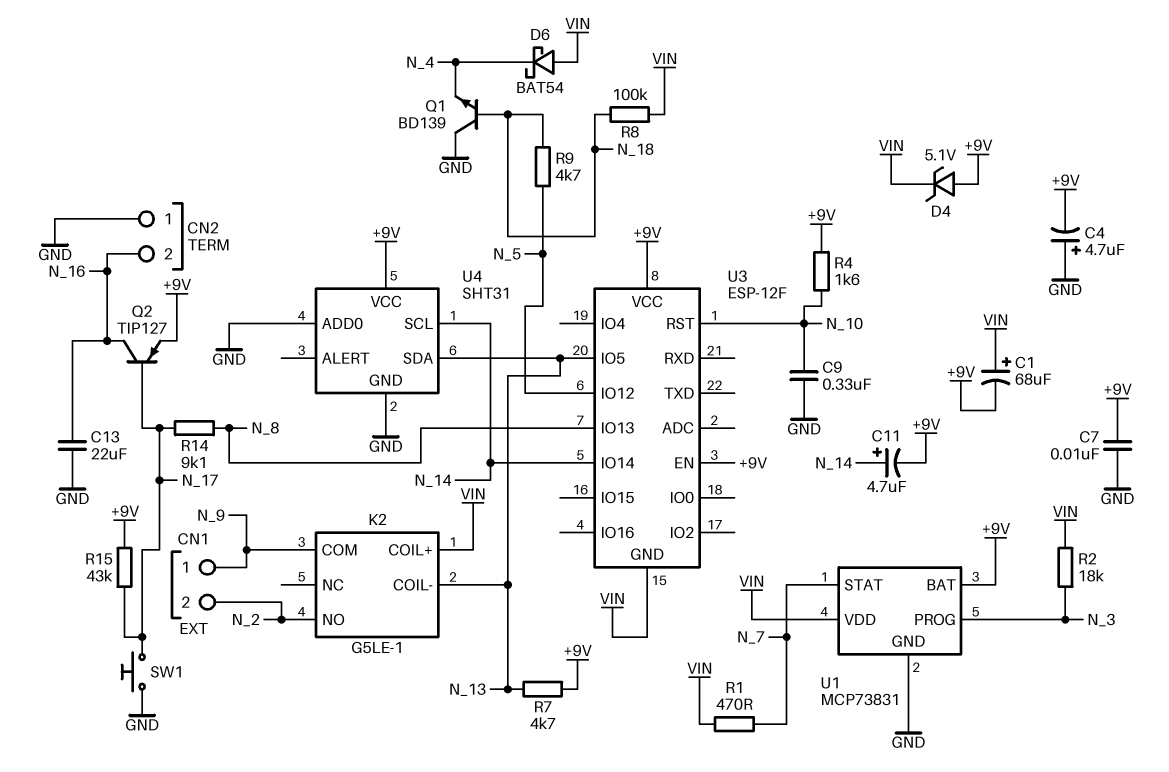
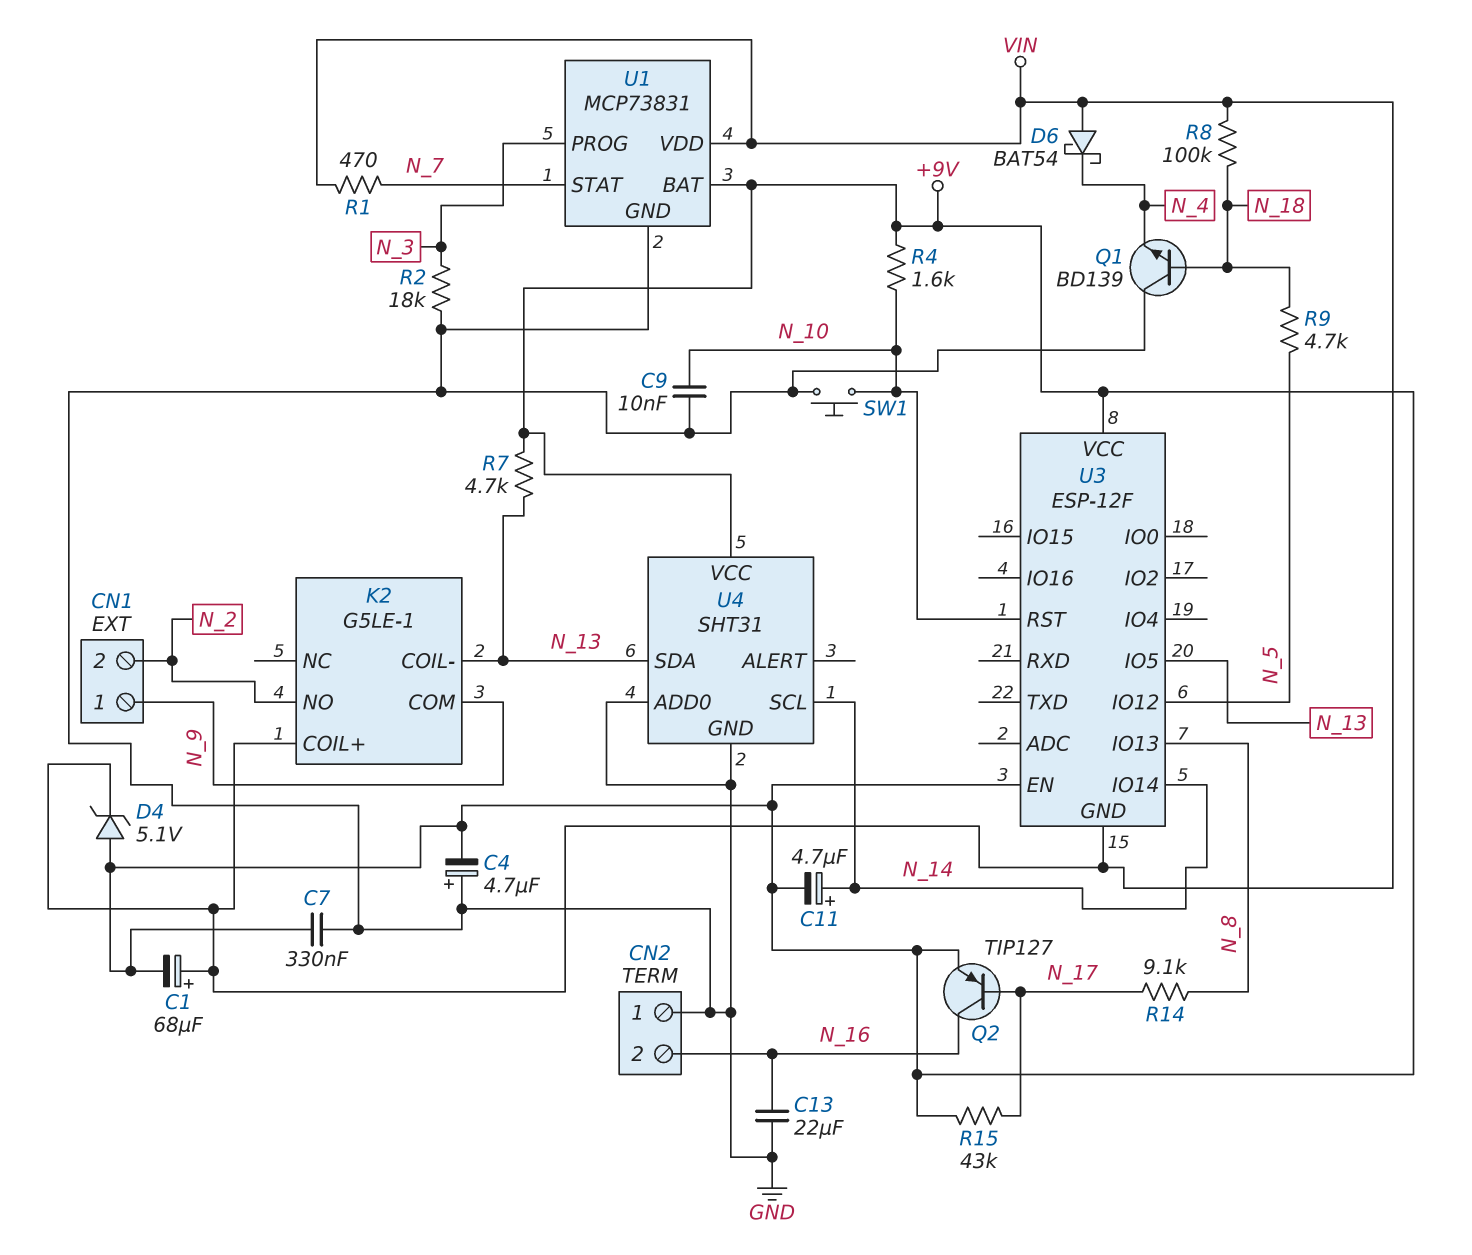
C7: 10nF (+9V, GND) -> 330nF (+9V, GND)
C9: 330nF (GND, N_10) -> 10nF (GND, N_10)
R2: 18k (N_3, VIN) -> 18k (GND, N_3)
SW1: button (GND, N_17) -> button (GND, N_10)

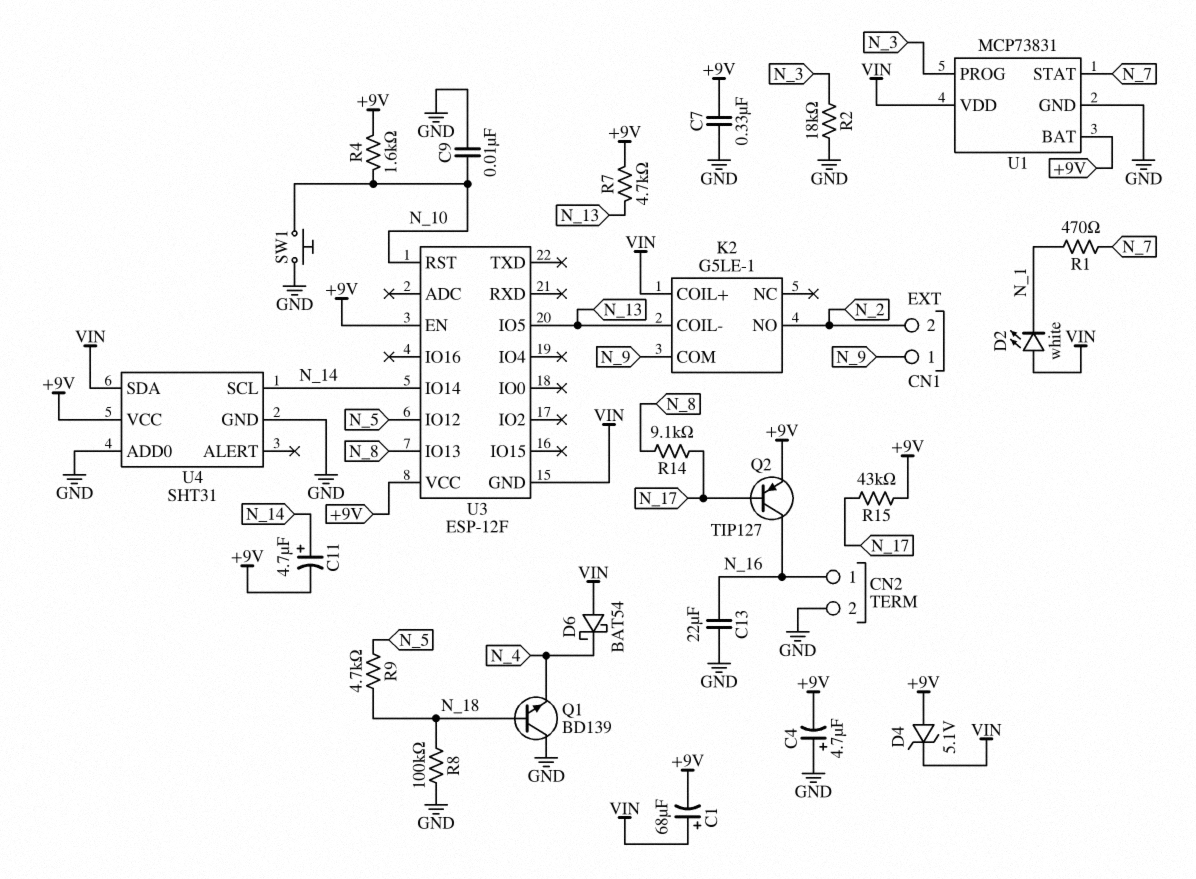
CN2 pin 1: GND -> N_16
CN2 pin 2: N_16 -> GND
D2: none -> LED white (A VIN, K N_1)
R1: 470 (N_7, VIN) -> 470 (N_1, N_7)
R8: 100k (N_18, VIN) -> 100k (GND, N_18)
U4 pin SDA: N_13 -> VIN

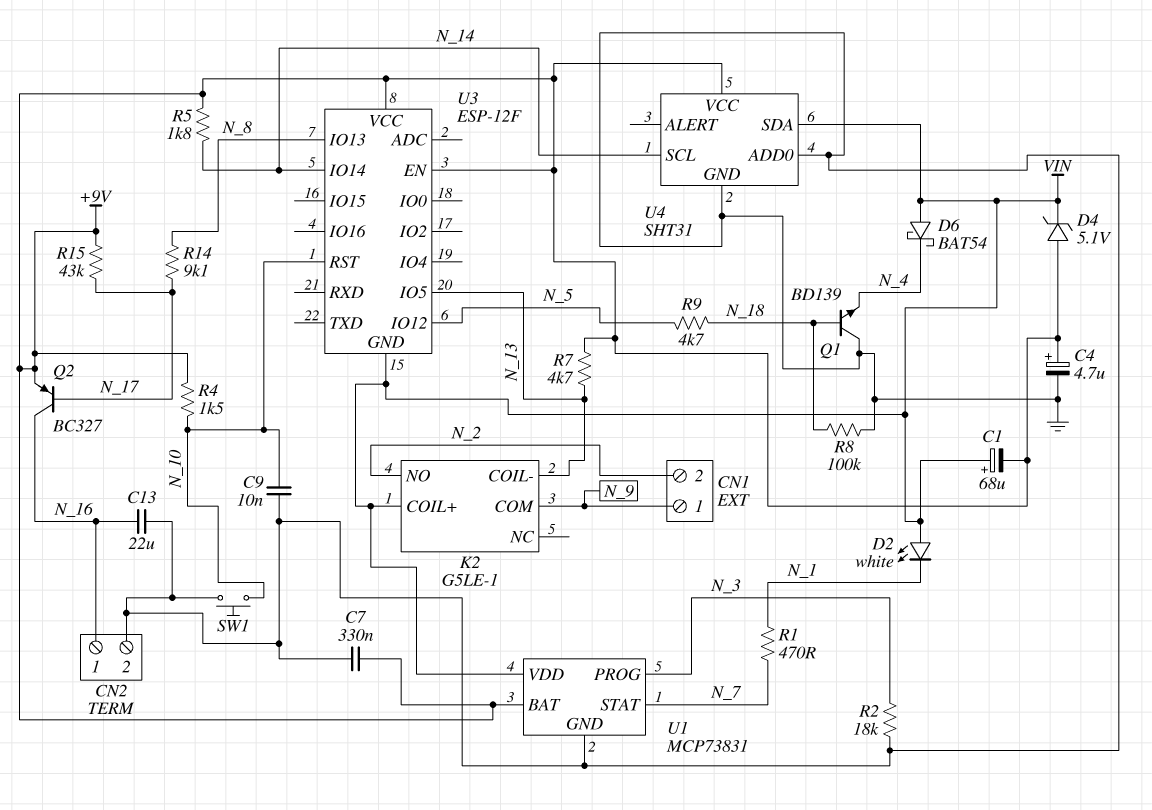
C4: 4.7uF (plus GND, minus +9V) -> 4.7uF (plus +9V, minus GND)
C11: 4.7uF (plus N_14, minus +9V) -> none
Q2: PNP TIP127 (B N_17, C N_16, E +9V) -> PNP BC327 (B N_17, C N_16, E +9V)
R4: 1.6k (+9V, N_10) -> 1.5k (+9V, N_10)
R5: none -> 1.8k (+9V, N_14)

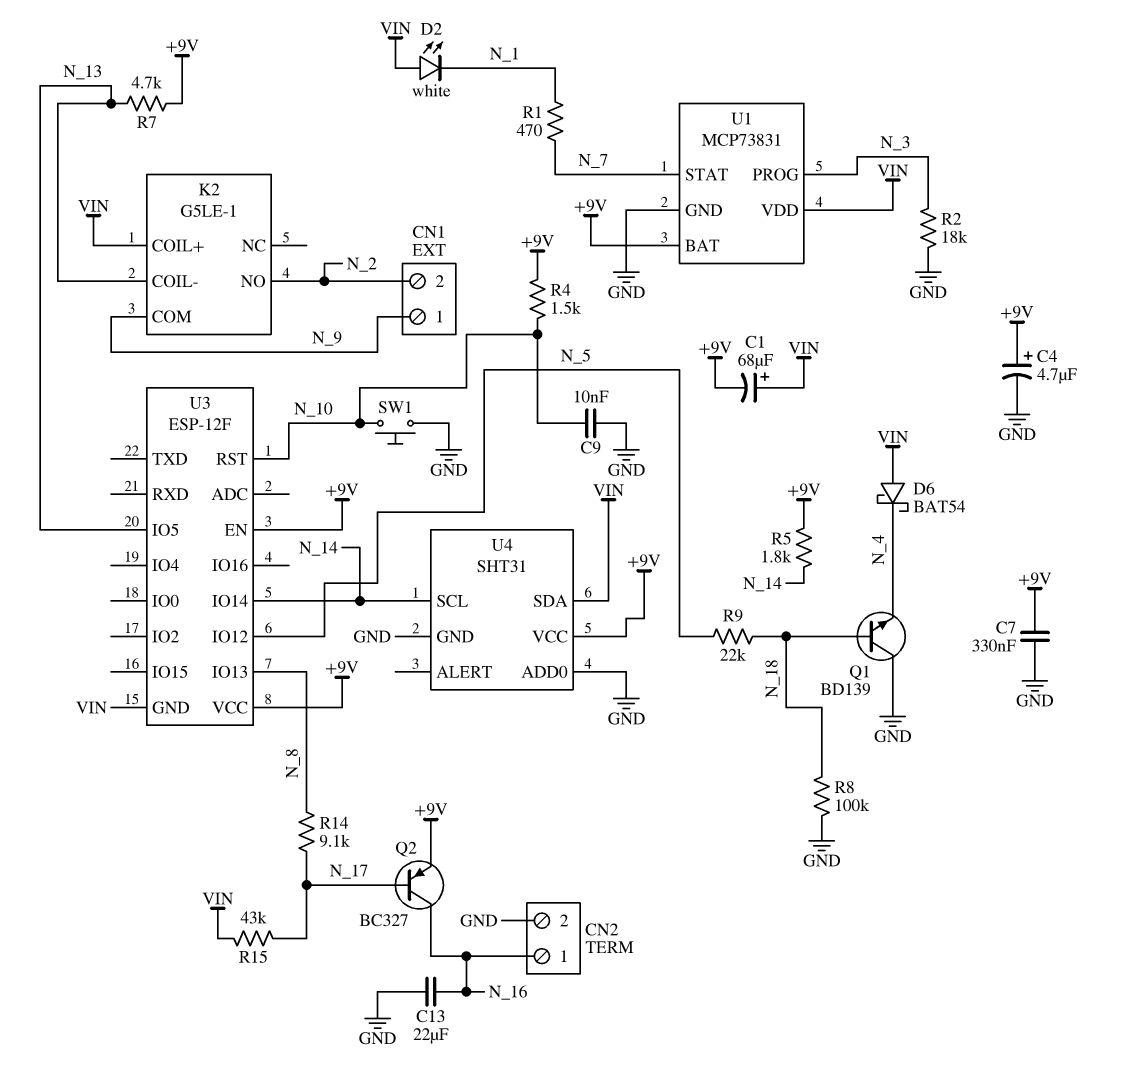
D4: zener 5.1V (A +9V, K VIN) -> none
R9: 4.7k (N_5, N_18) -> 22k (N_5, N_18)
R15: 43k (+9V, N_17) -> 43k (N_17, VIN)

